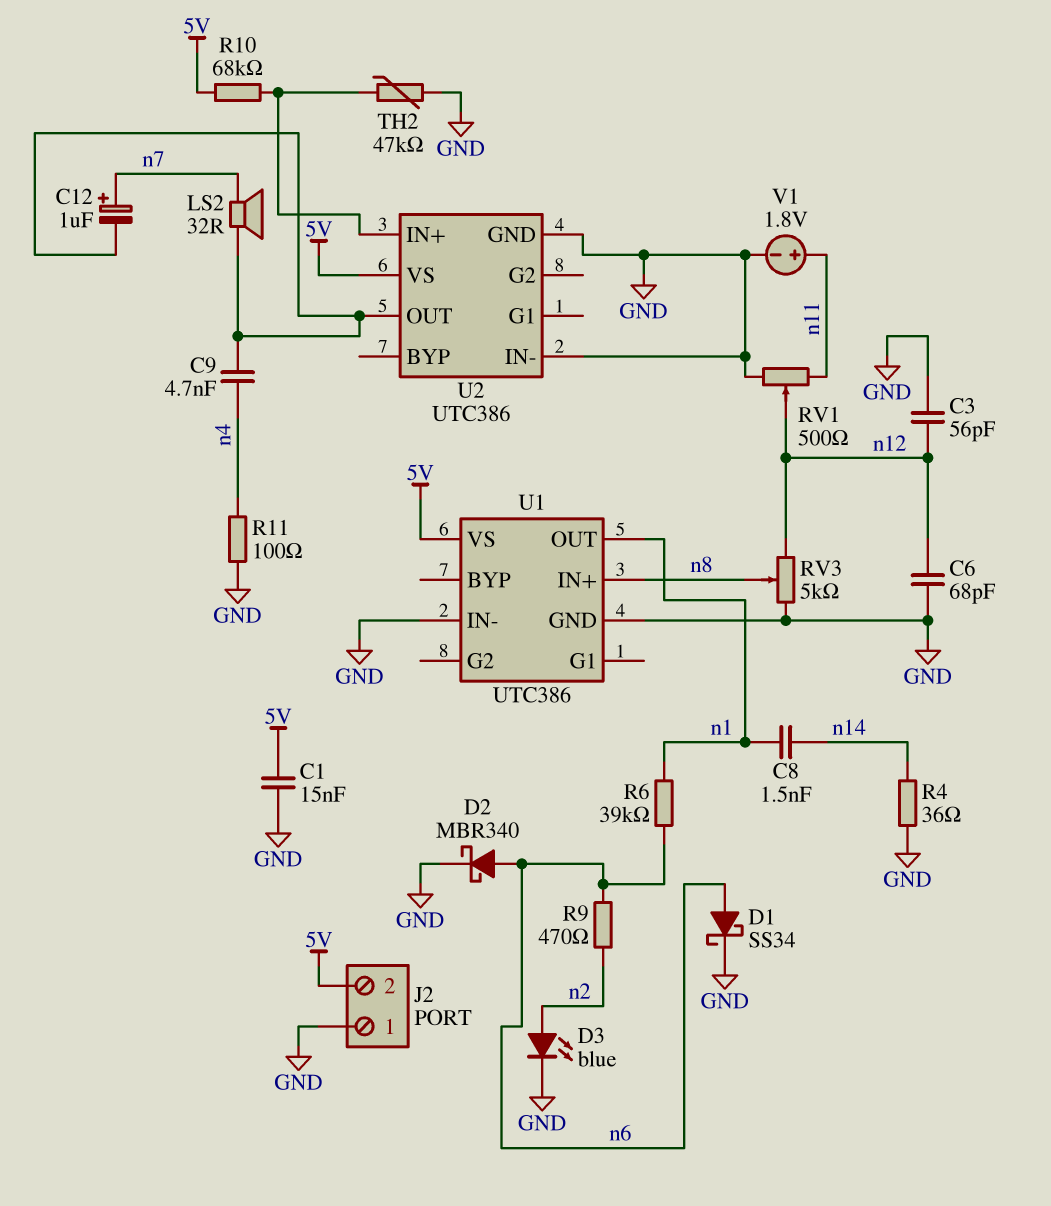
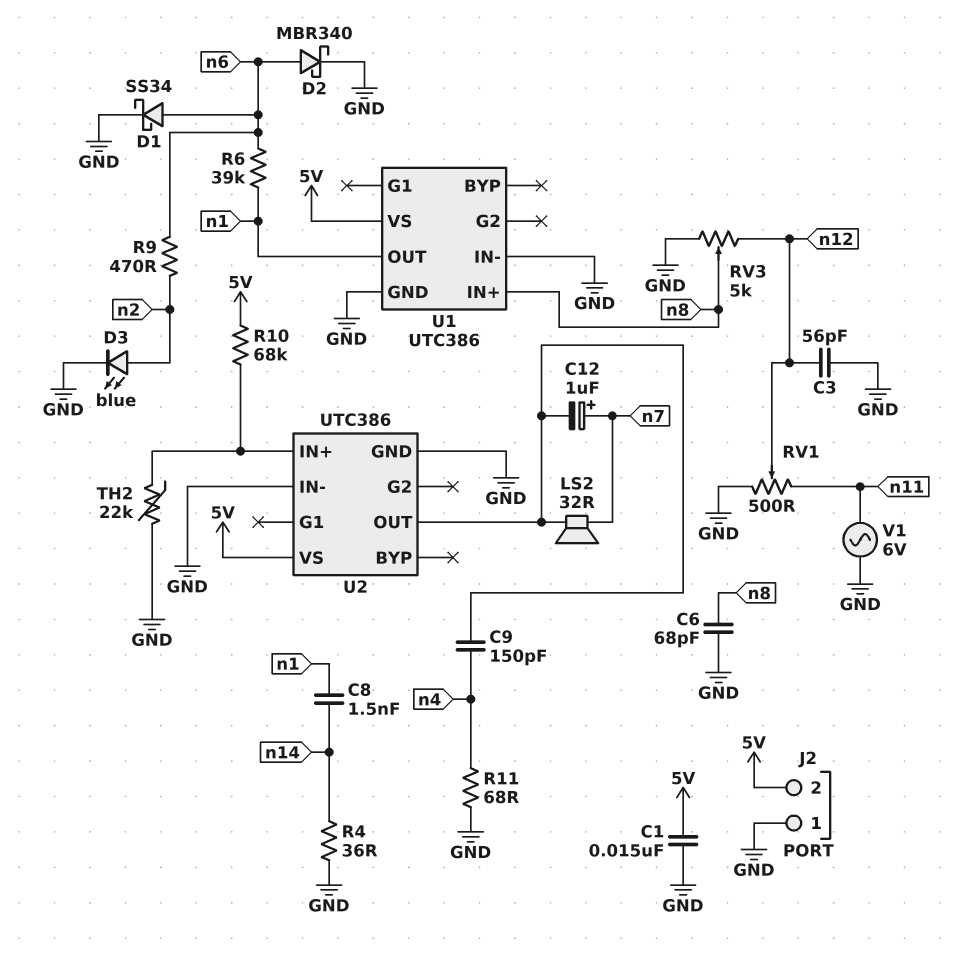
C6: 68pF (GND, n12) -> 68pF (GND, n8)
C9: 4.7nF (U2/OUT, n4) -> 150pF (U2/OUT, n4)
R11: 100 (GND, n4) -> 68 (GND, n4)
TH2: 47k (GND, U2/IN+) -> 22k (GND, U2/IN+)
V1: 1.8V (plus n11, minus GND) -> AC 6V (GND, n11)

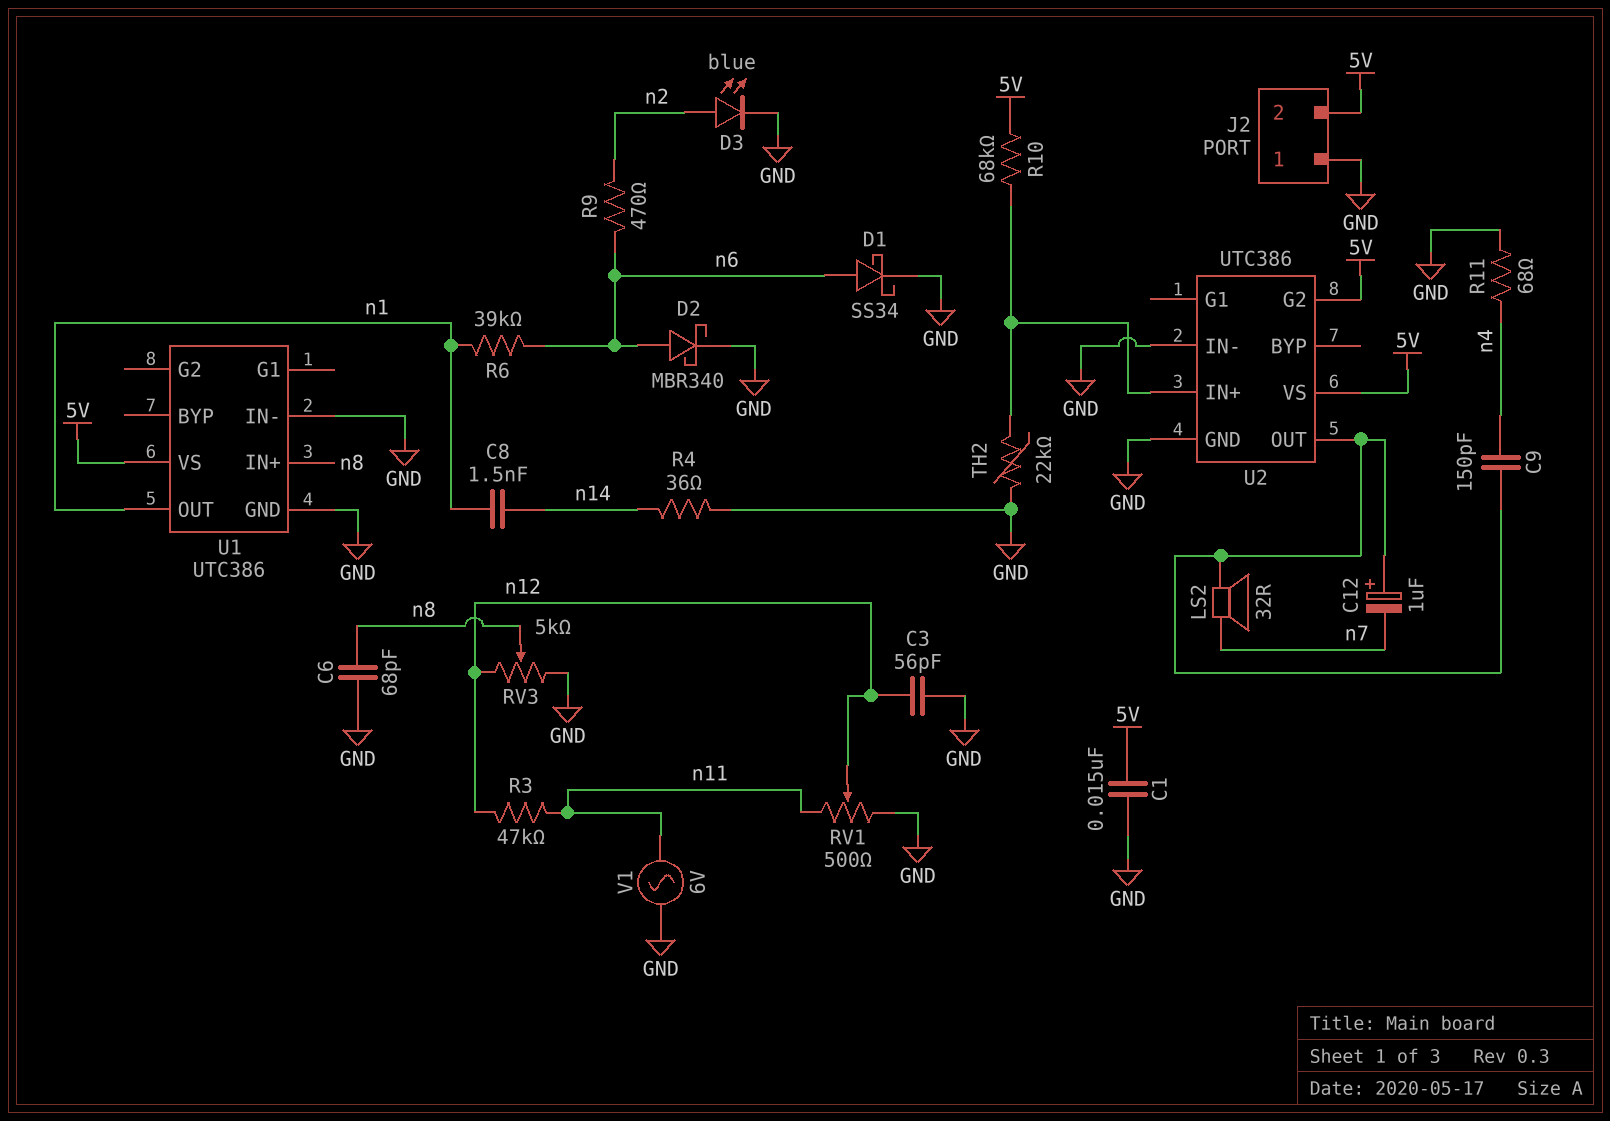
C12: 1uF (plus n7, minus U2/OUT) -> 1uF (plus U2/OUT, minus n7)
R3: none -> 47k (n11, n12)
U2 pin G2: none -> 5V

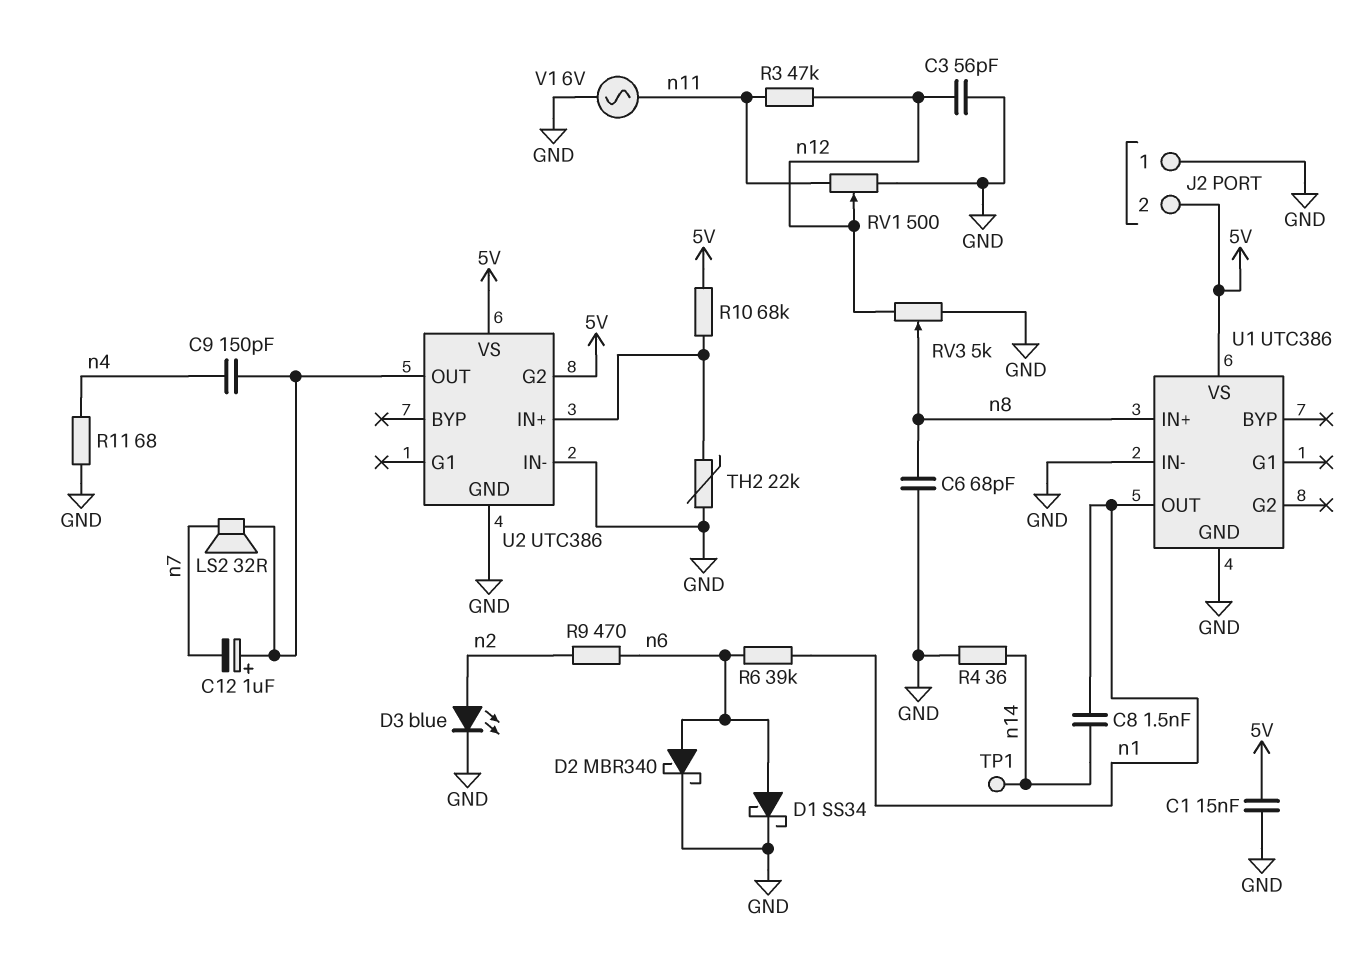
TP1: none -> test point (n14)

